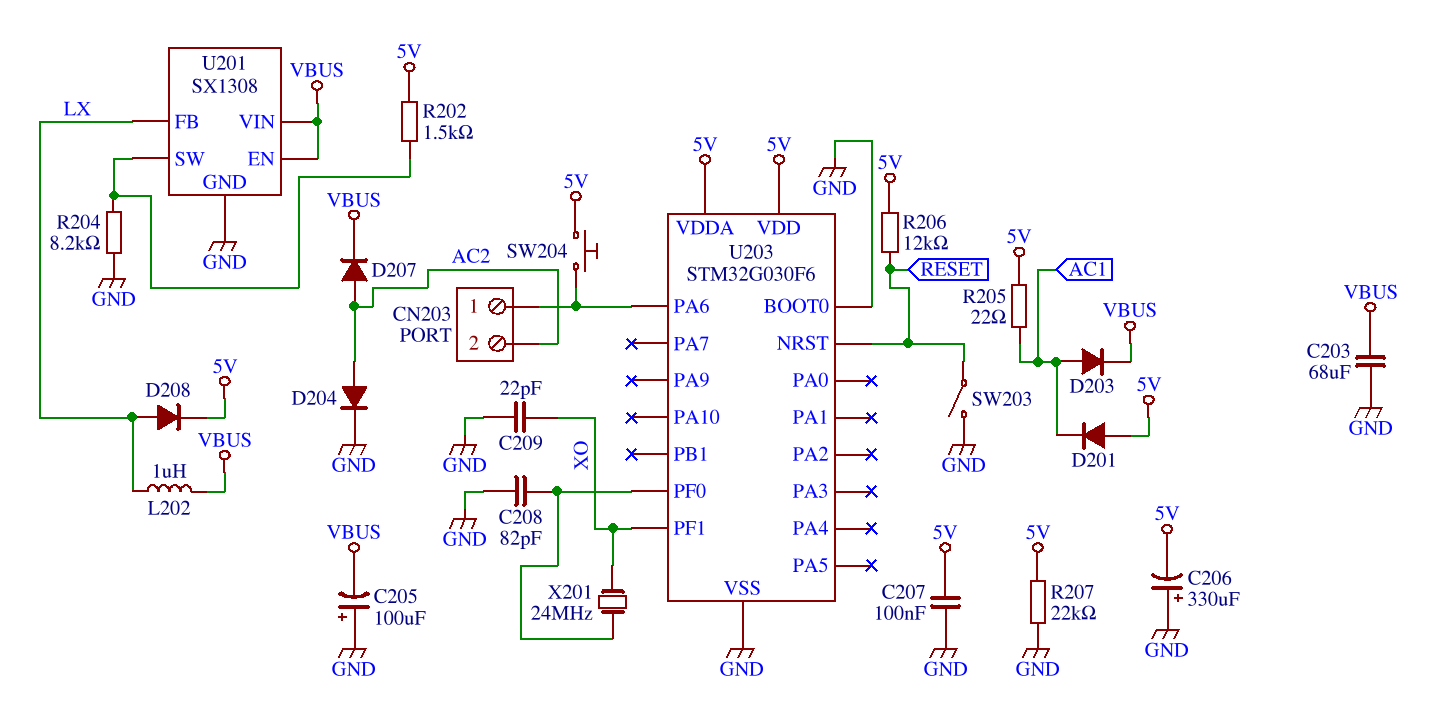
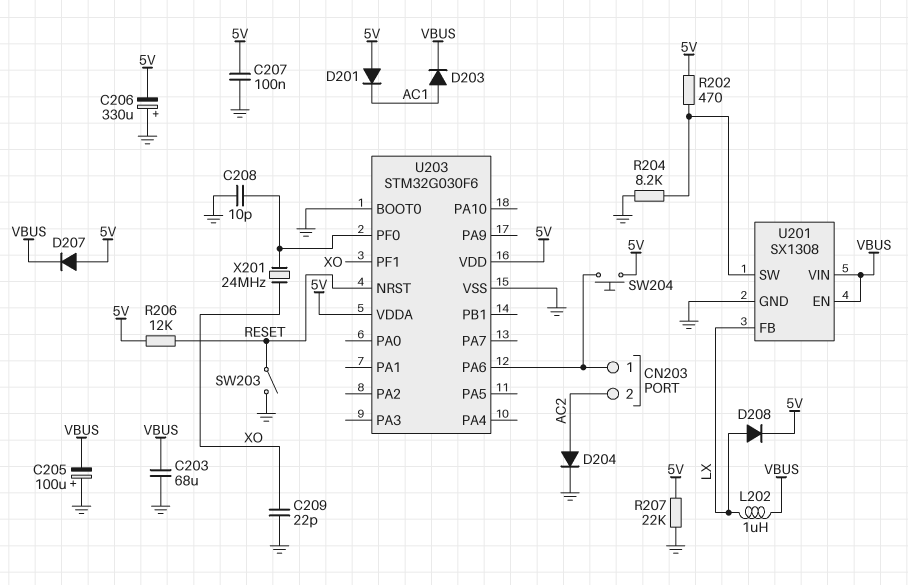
C208: 82pF (GND, U203/PF0) -> 10pF (GND, U203/PF0)
D207: diode (A AC2, K VBUS) -> diode (A 5V, K VBUS)
R202: 1.5k (5V, U201/SW) -> 470 (5V, U201/SW)
R205: 22 (5V, AC1) -> none

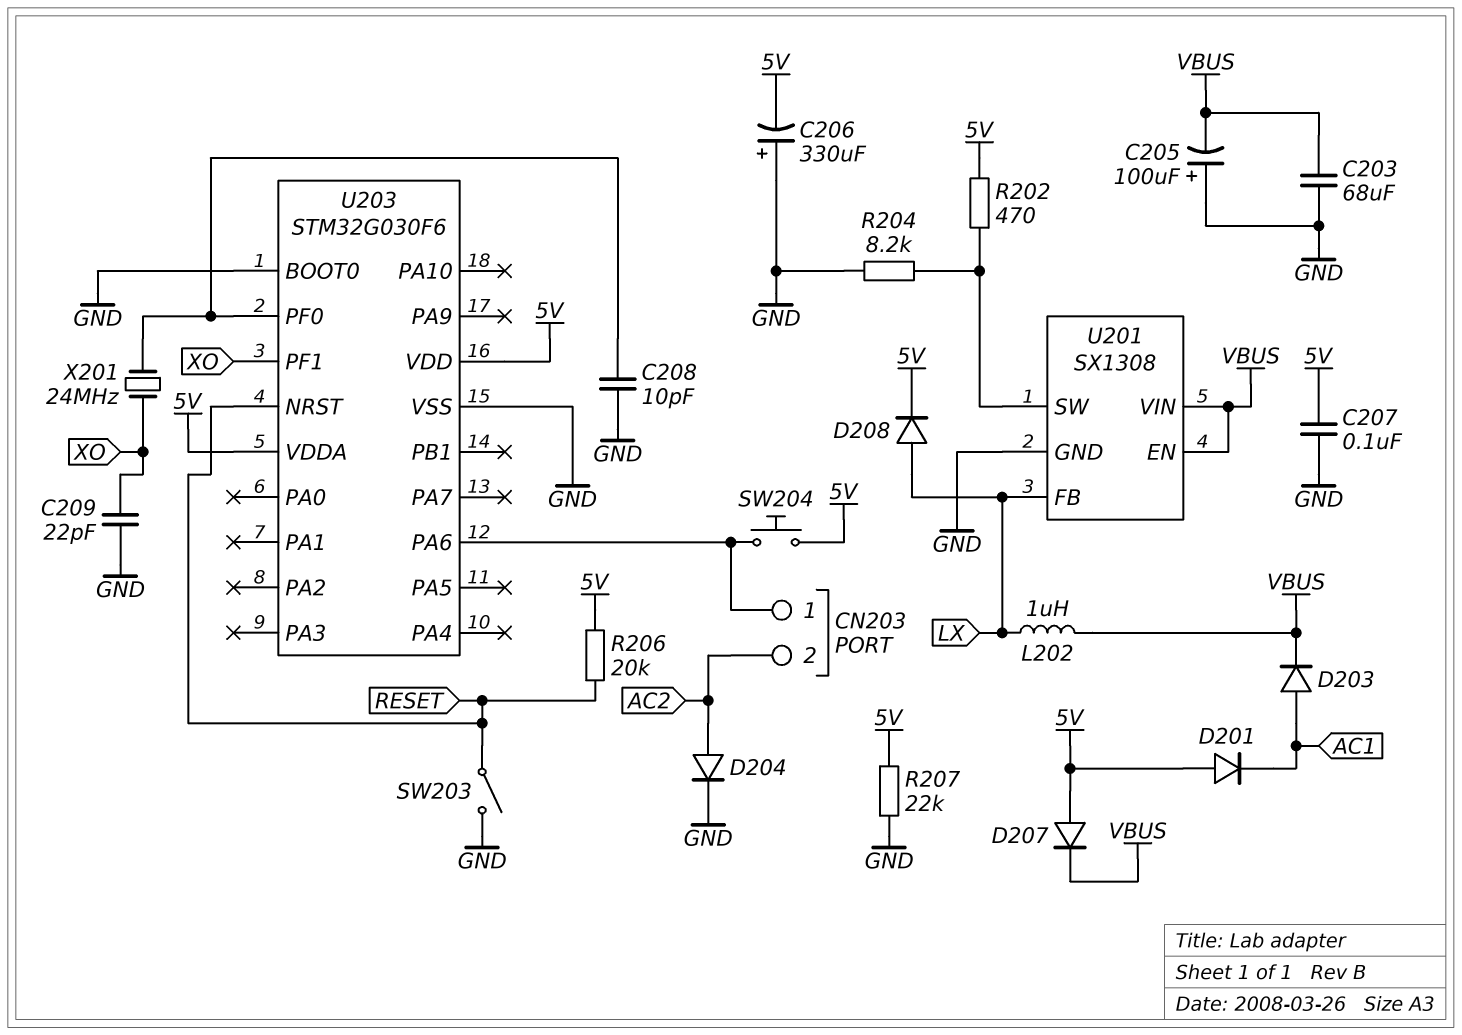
R206: 12k (5V, RESET) -> 20k (5V, RESET)

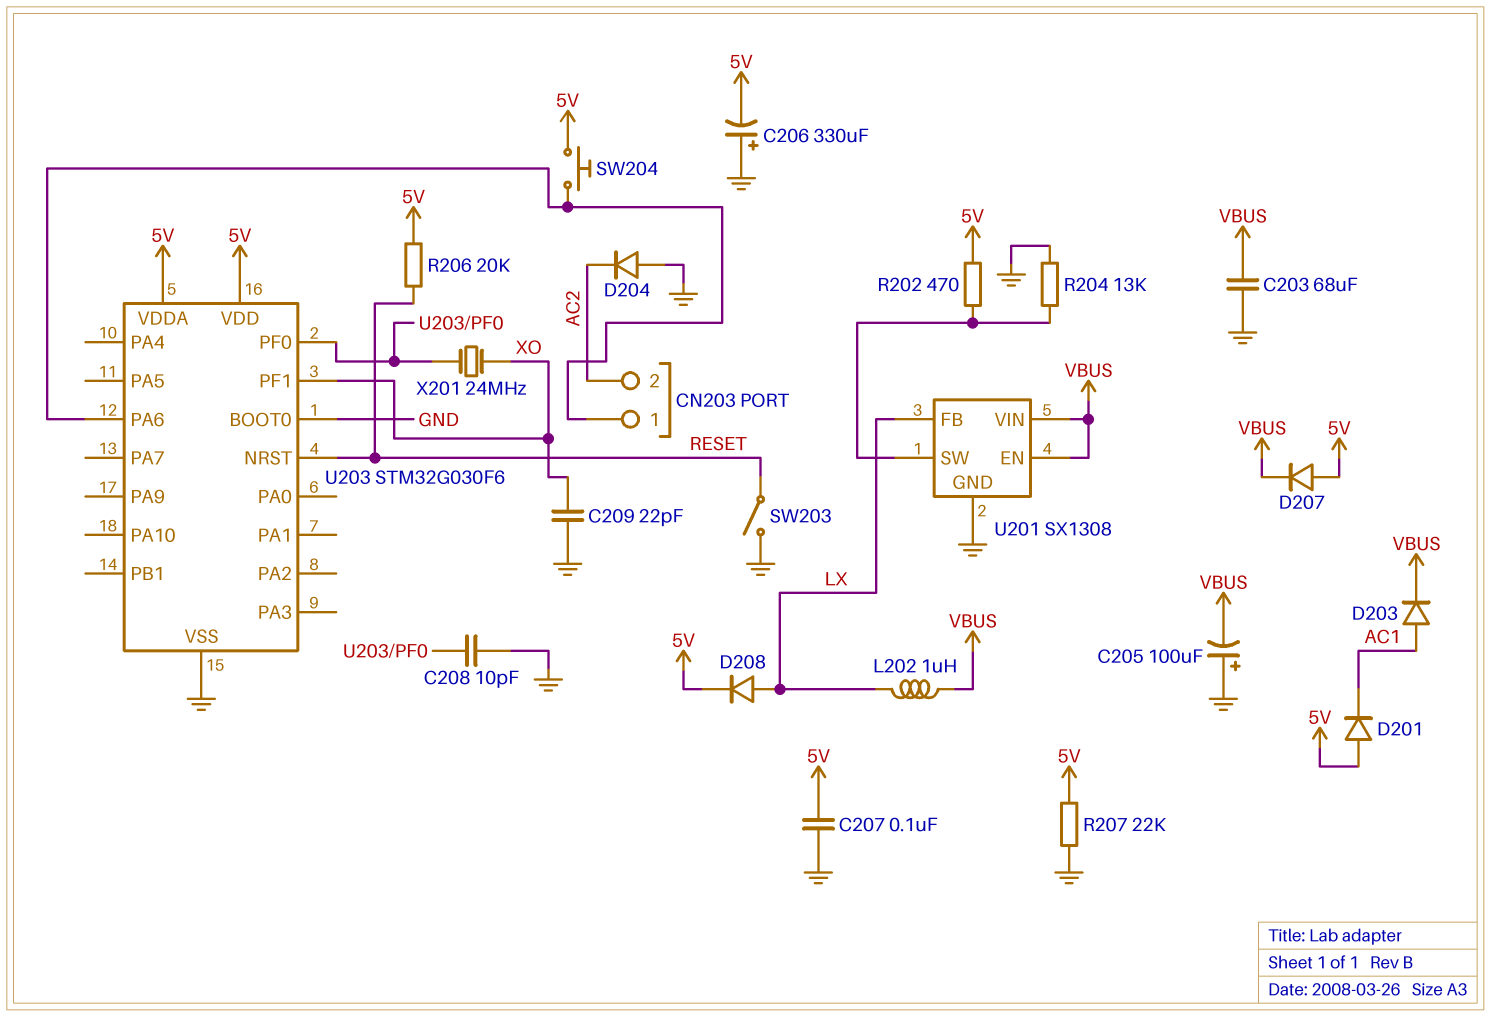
D204: diode (A AC2, K GND) -> diode (A GND, K AC2)
R204: 8.2k (GND, U201/SW) -> 13k (GND, U201/SW)

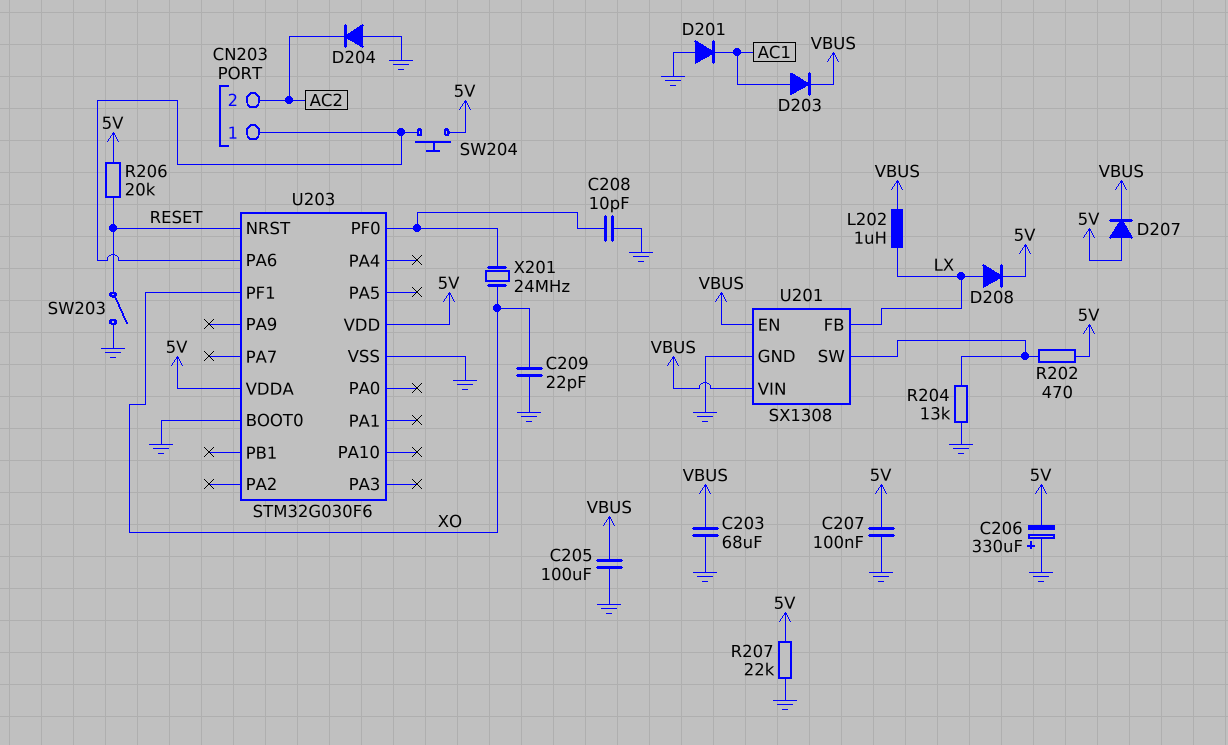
C205: 100uF (plus GND, minus VBUS) -> 100uF (GND, VBUS)
D201: diode (A 5V, K AC1) -> diode (A GND, K AC1)

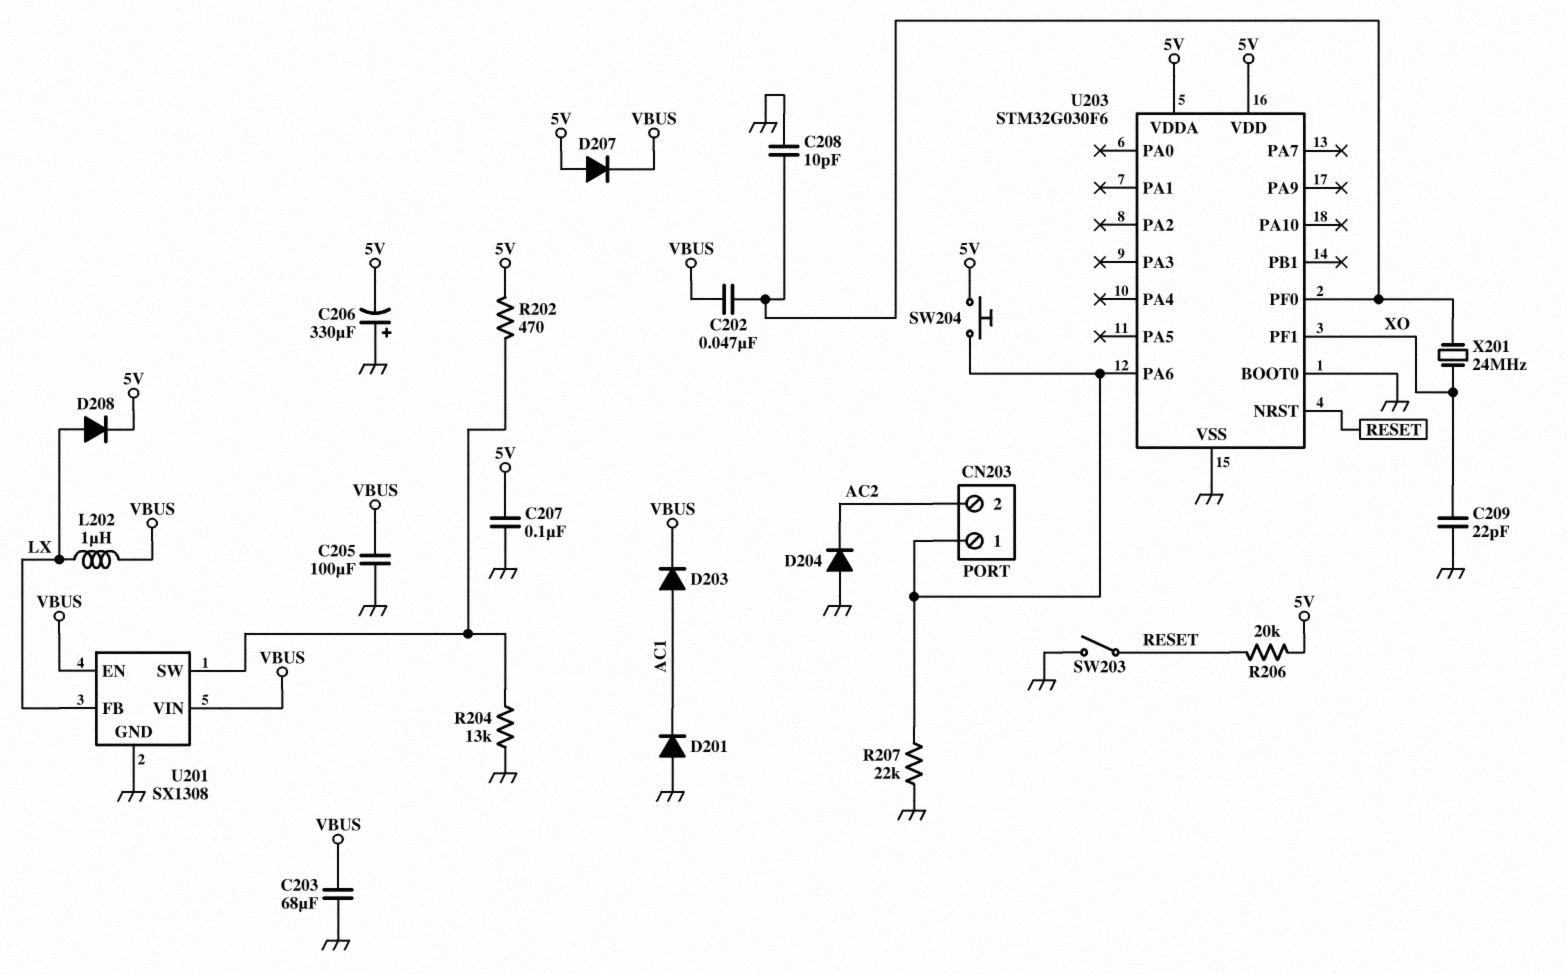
C202: none -> 47nF (U203/PF0, VBUS)
R207: 22k (5V, GND) -> 22k (CN203/1, GND)

